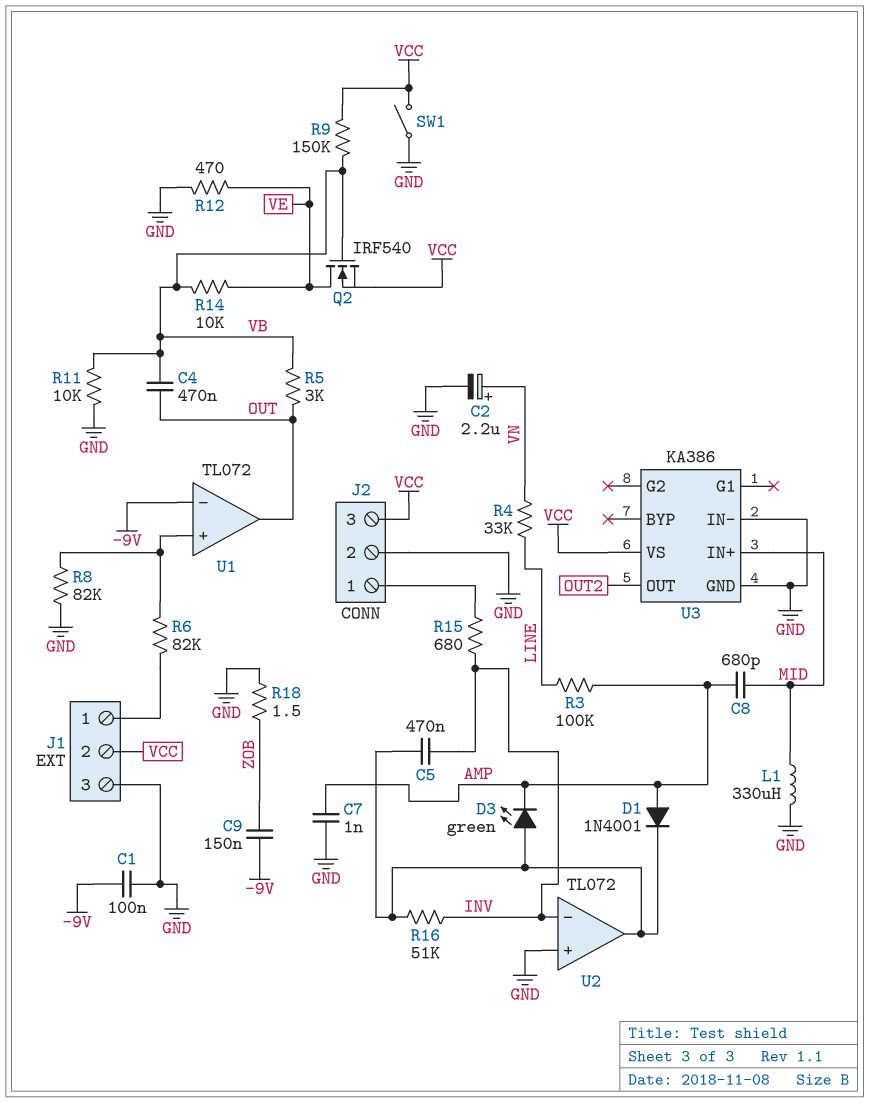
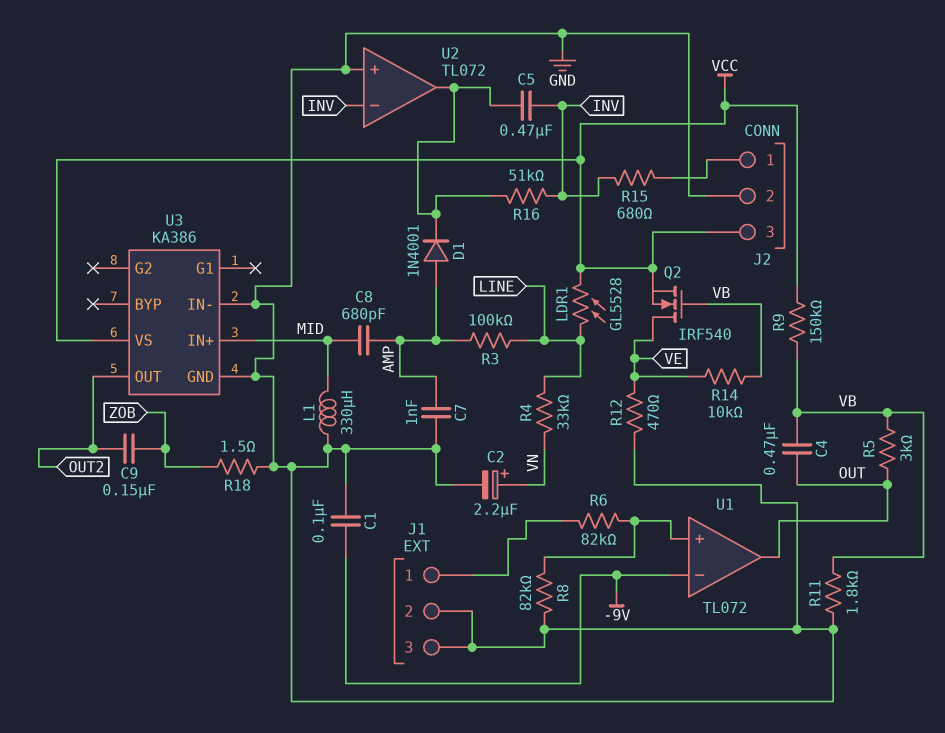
C9: 150nF (-9V, ZOB) -> 150nF (OUT2, ZOB)
D3: LED green (A U2/out, K AMP) -> none
J1 pin 2: VCC -> GND
LDR1: none -> GL5528 (LINE, VCC)
R11: 10k (GND, VB) -> 1.8k (GND, VB)
SW1: switch (GND, VCC) -> none

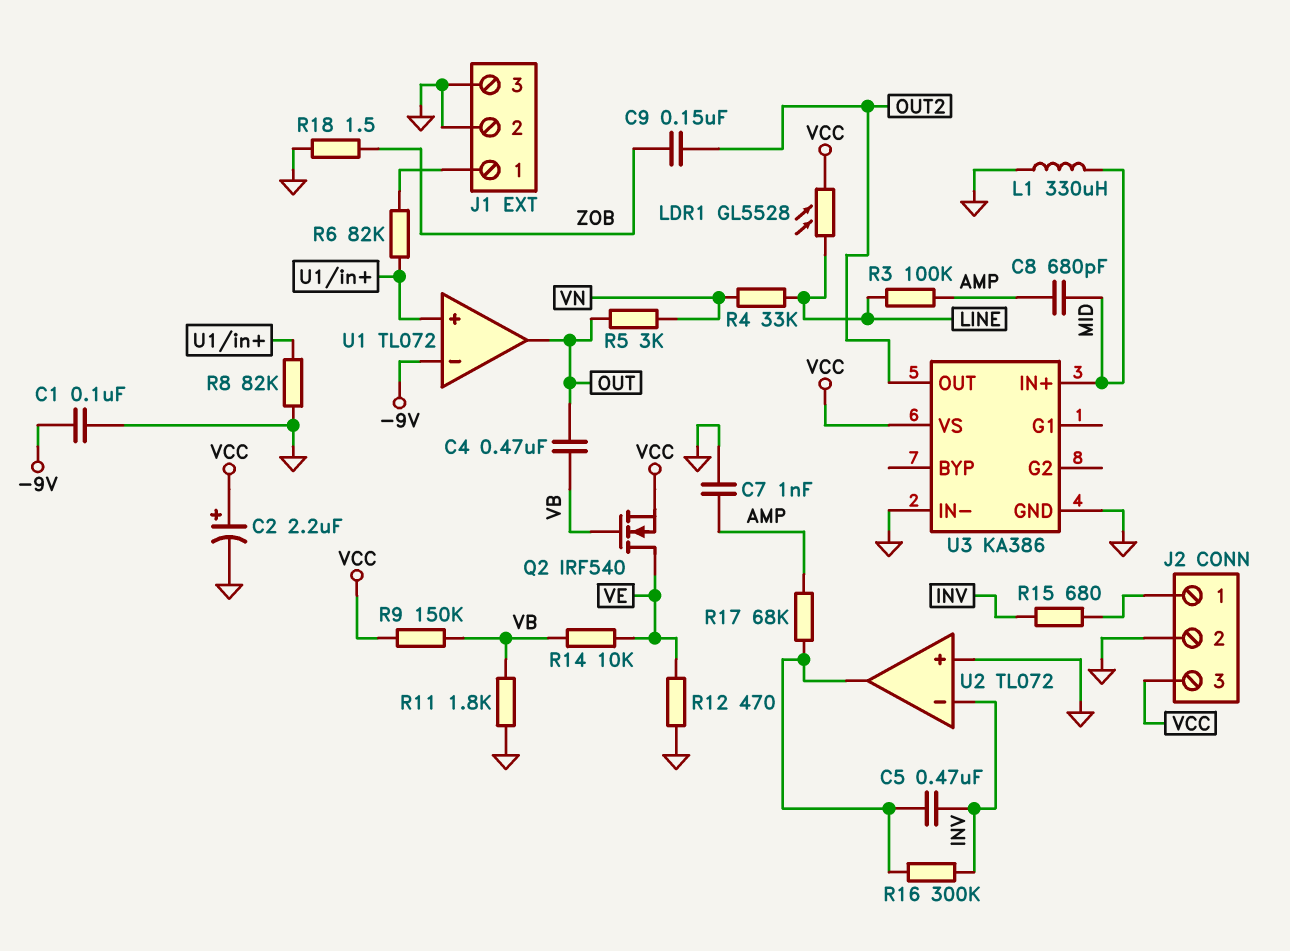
C2: 2.2uF (plus VN, minus GND) -> 2.2uF (plus VCC, minus GND)
D1: diode 1N4001 (A AMP, K U2/out) -> none
R5: 3k (OUT, VB) -> 3k (OUT, VN)
R16: 51k (INV, U2/out) -> 300k (INV, U2/out)
R17: none -> 68k (AMP, U2/out)

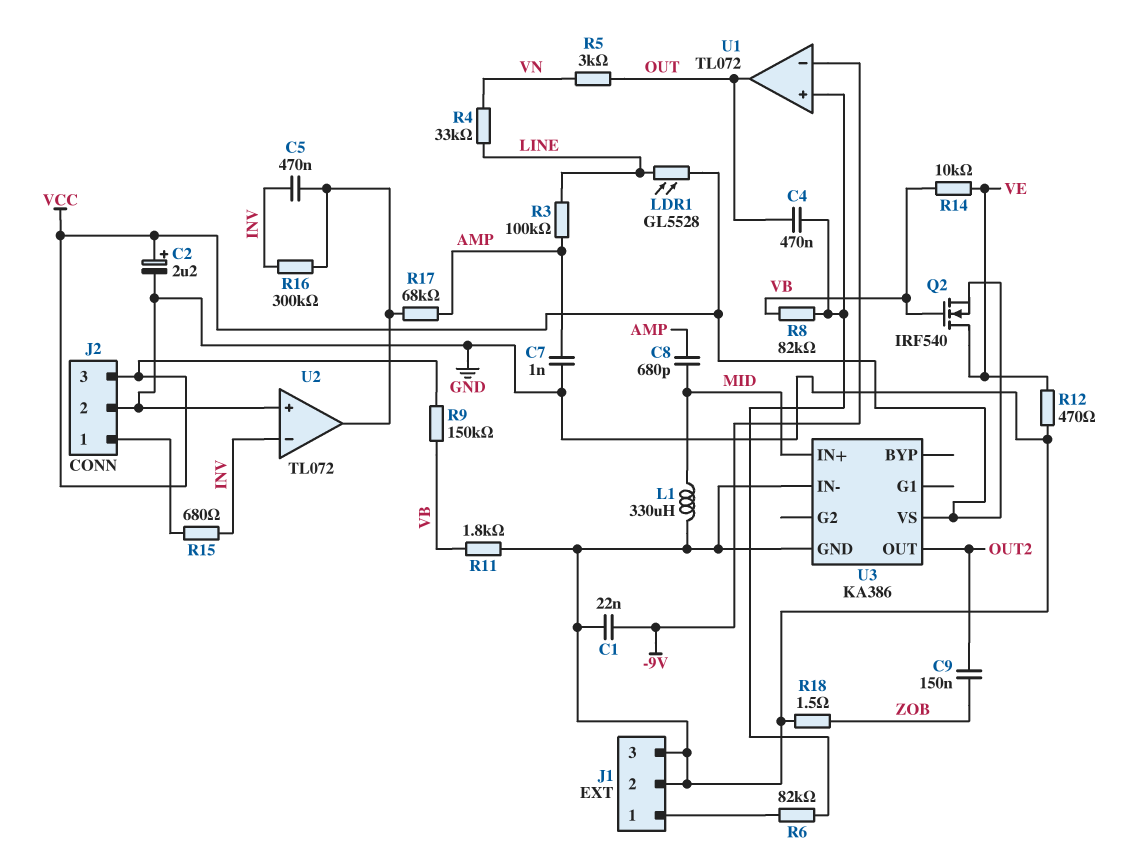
C1: 100nF (-9V, GND) -> 22nF (-9V, GND)
C4: 470nF (OUT, VB) -> 470nF (OUT, U1/in+)
R8: 82k (GND, U1/in+) -> 82k (U1/in+, VB)

